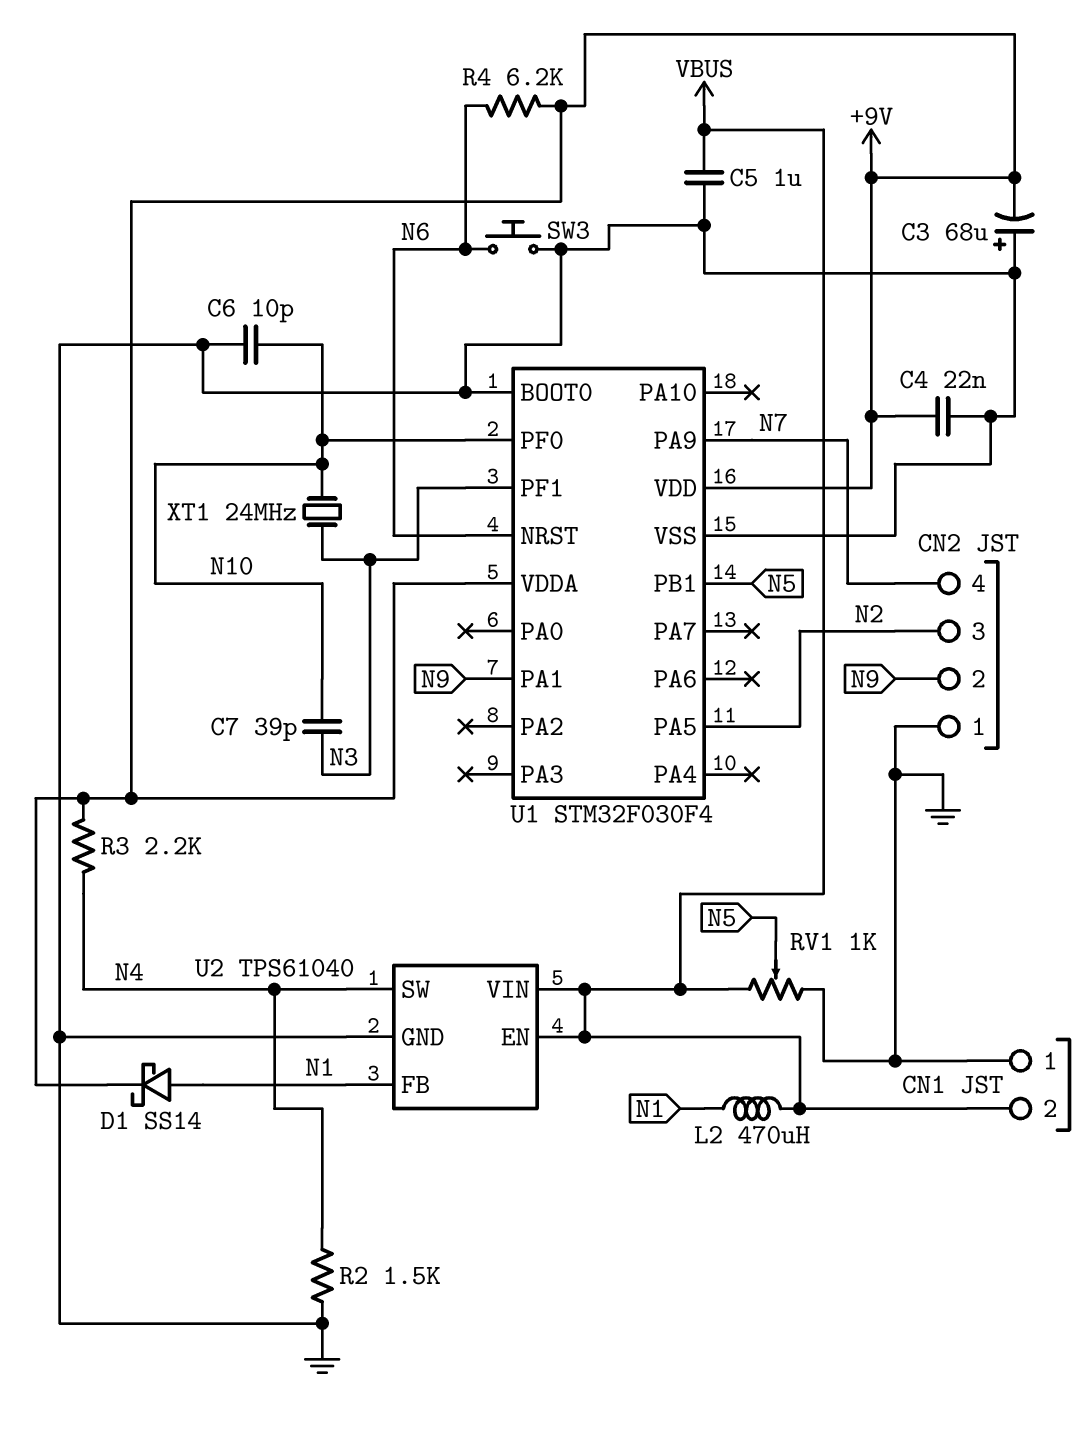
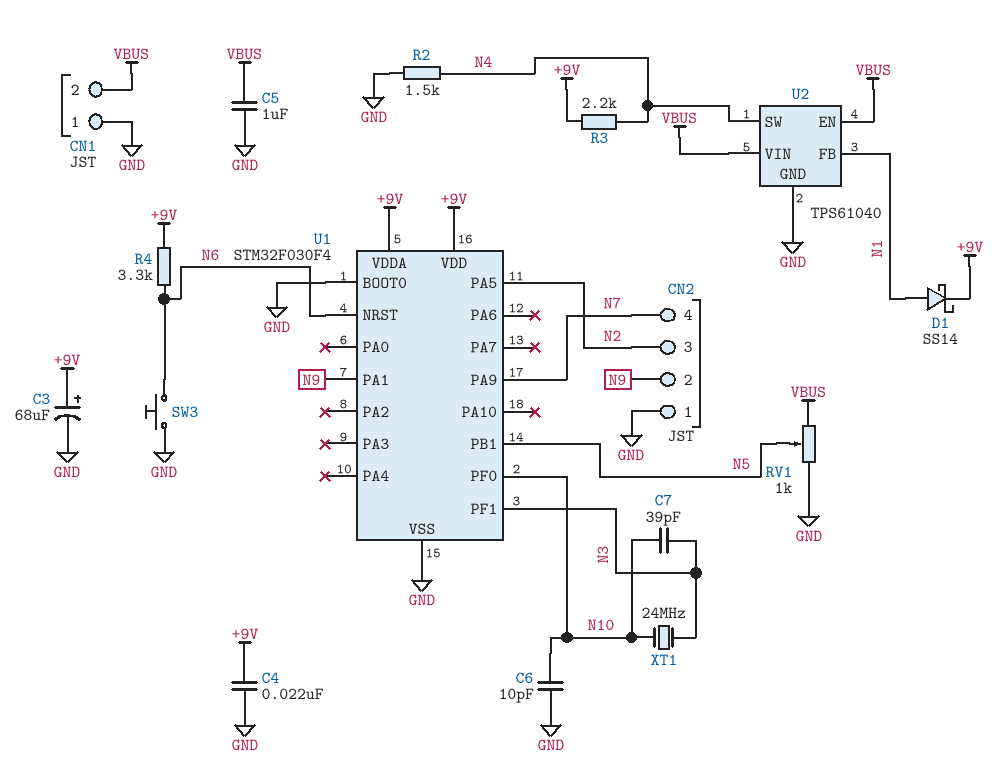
C3: 68uF (plus GND, minus +9V) -> 68uF (plus +9V, minus GND)
L2: 470uH (N1, VBUS) -> none
R4: 6.2k (+9V, N6) -> 3.3k (+9V, N6)

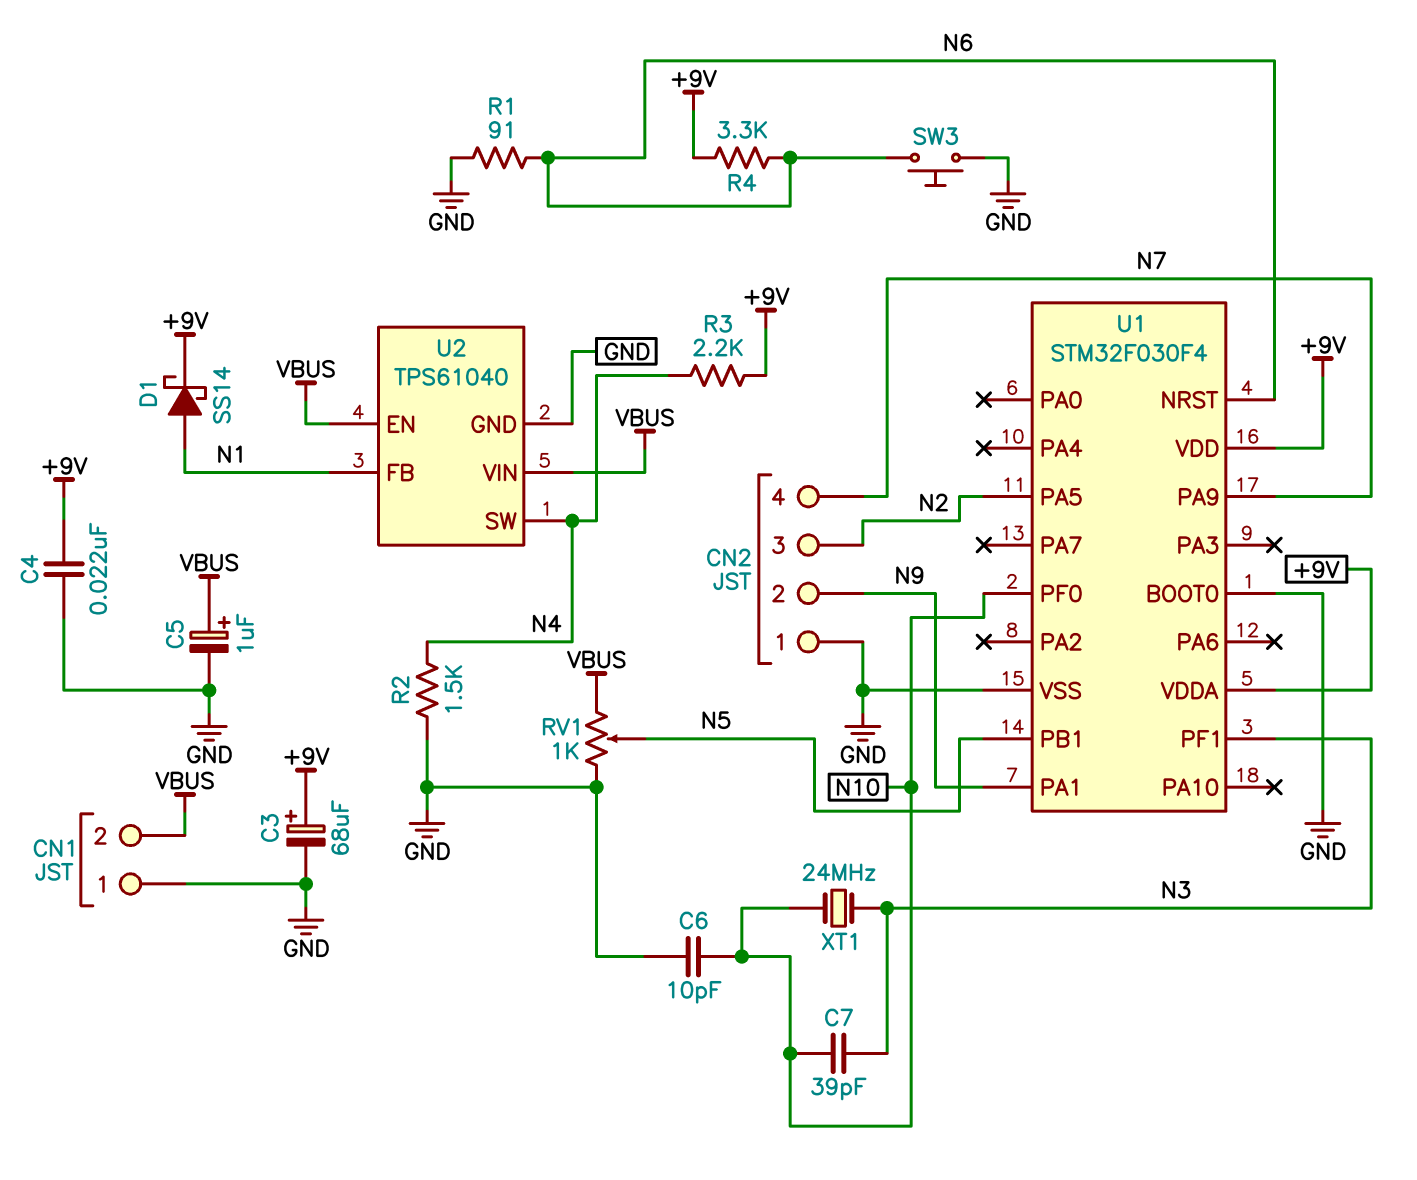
C5: 1uF (GND, VBUS) -> 1uF (plus VBUS, minus GND)
R1: none -> 91 (GND, N6)

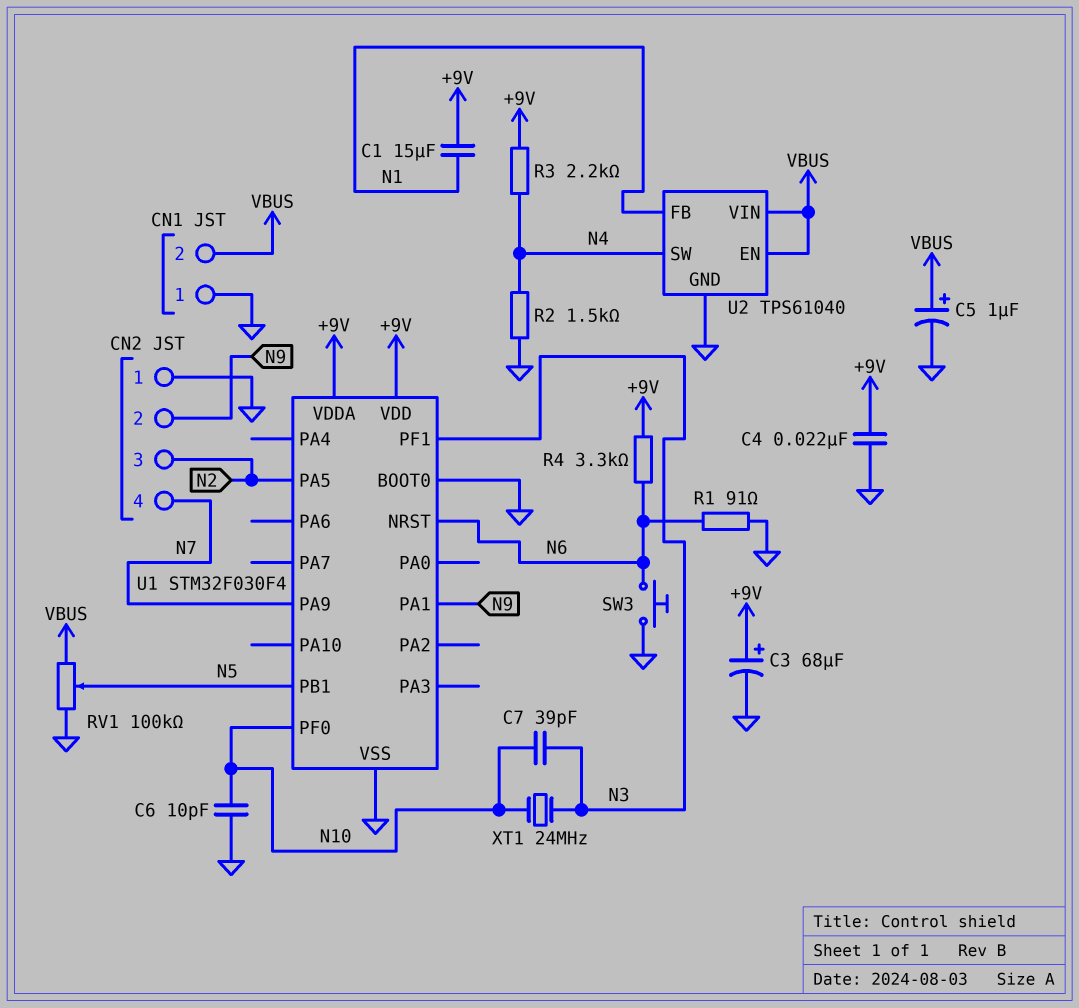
C1: none -> 15uF (+9V, N1)
D1: schottky SS14 (A N1, K +9V) -> none
RV1: 1k (GND, VBUS, wiper N5) -> 100k (GND, VBUS, wiper N5)

